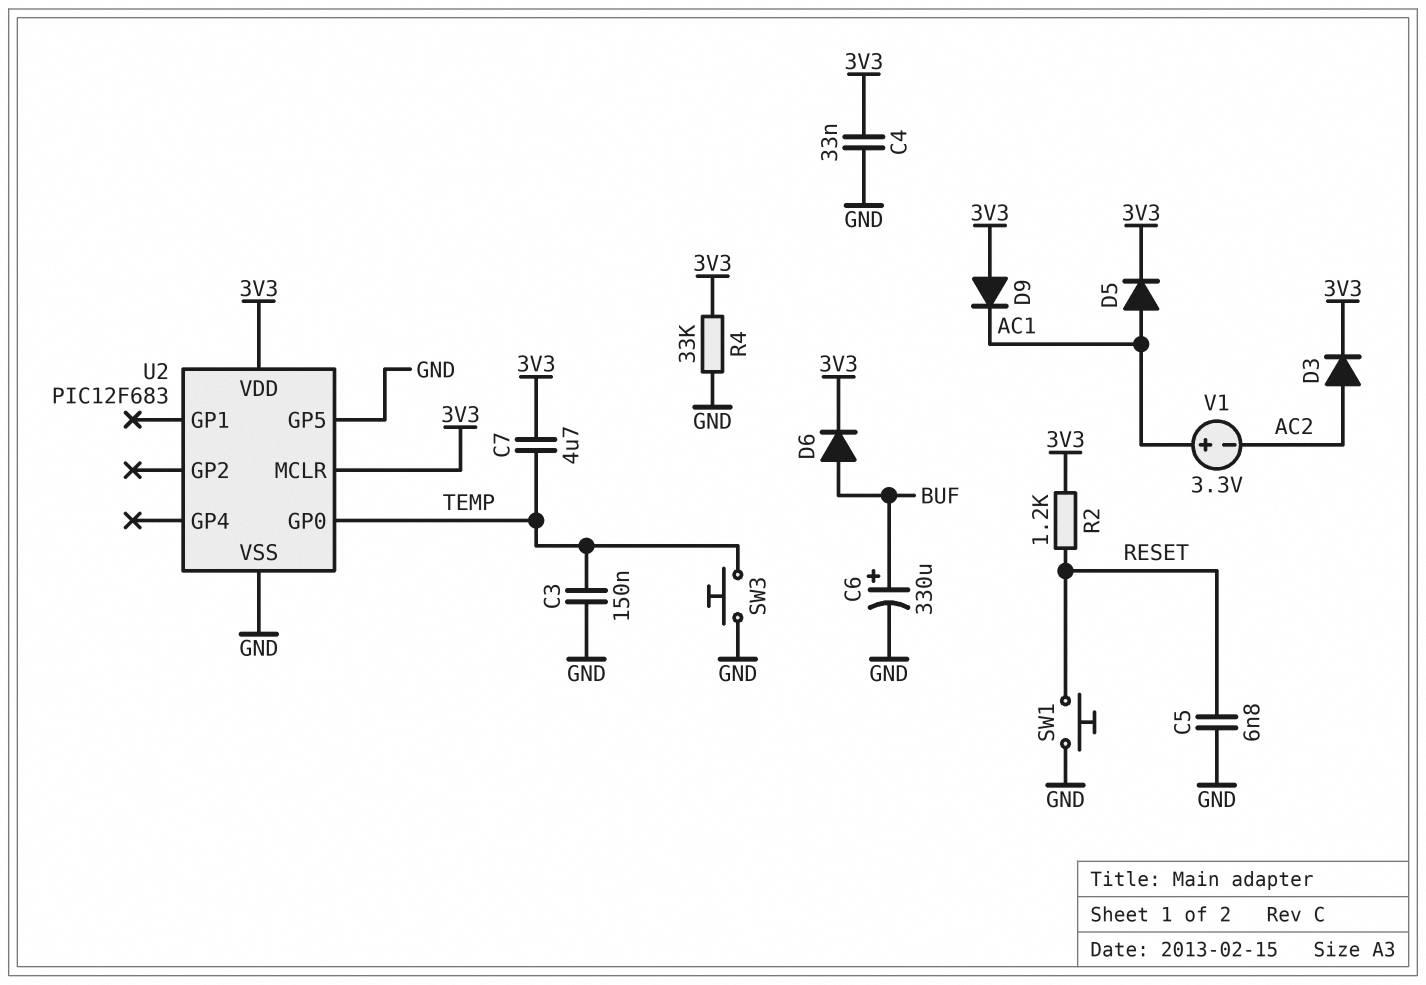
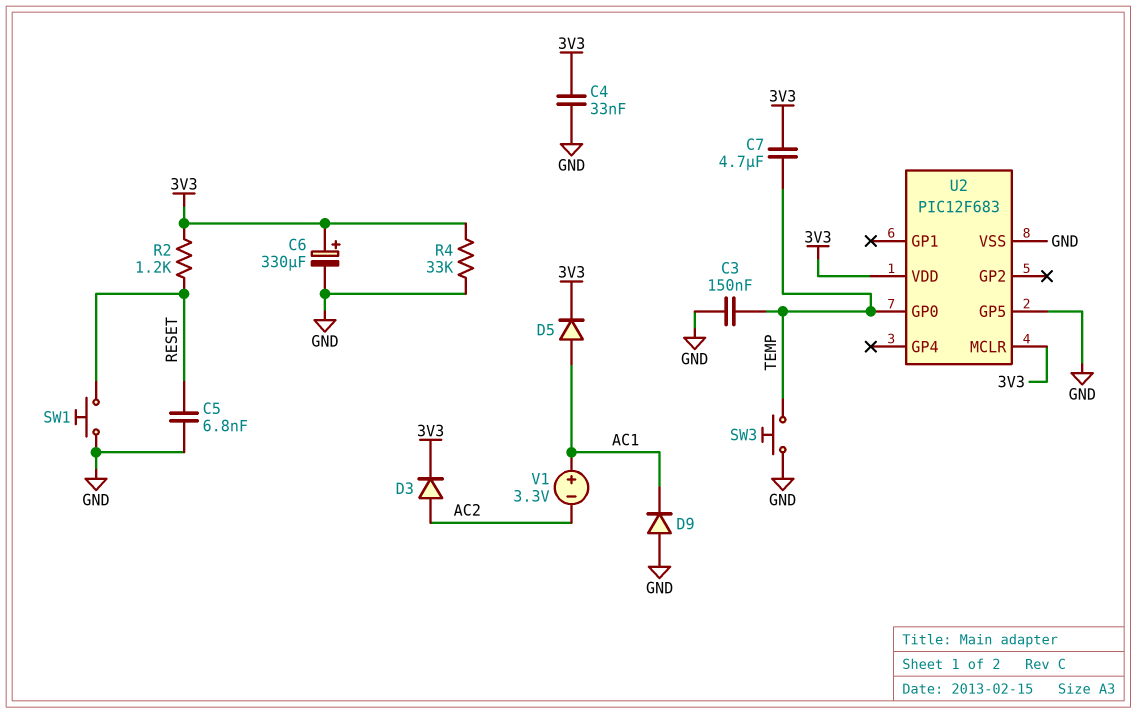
C6: 330uF (plus BUF, minus GND) -> 330uF (plus 3V3, minus GND)
D6: diode (A BUF, K 3V3) -> none
D9: diode (A 3V3, K AC1) -> diode (A GND, K AC1)

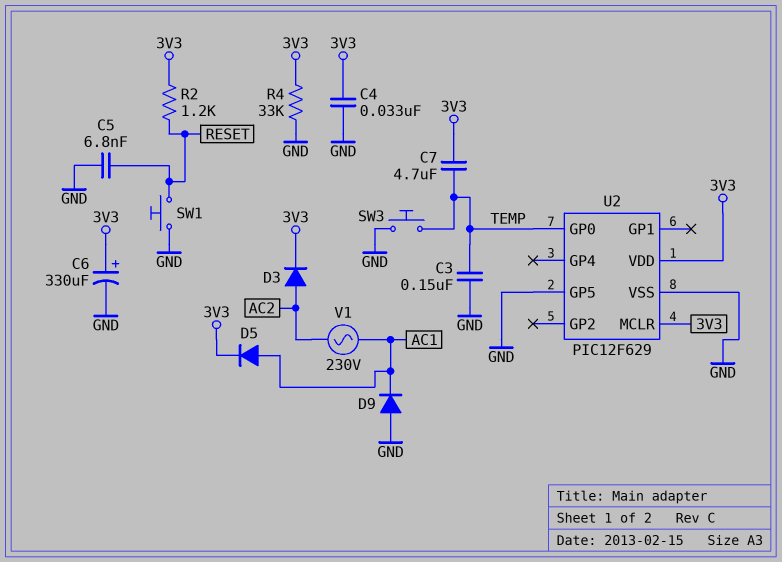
U2: PIC12F683 -> PIC12F629
V1: 3.3V (plus AC1, minus AC2) -> AC 230V (AC1, AC2)

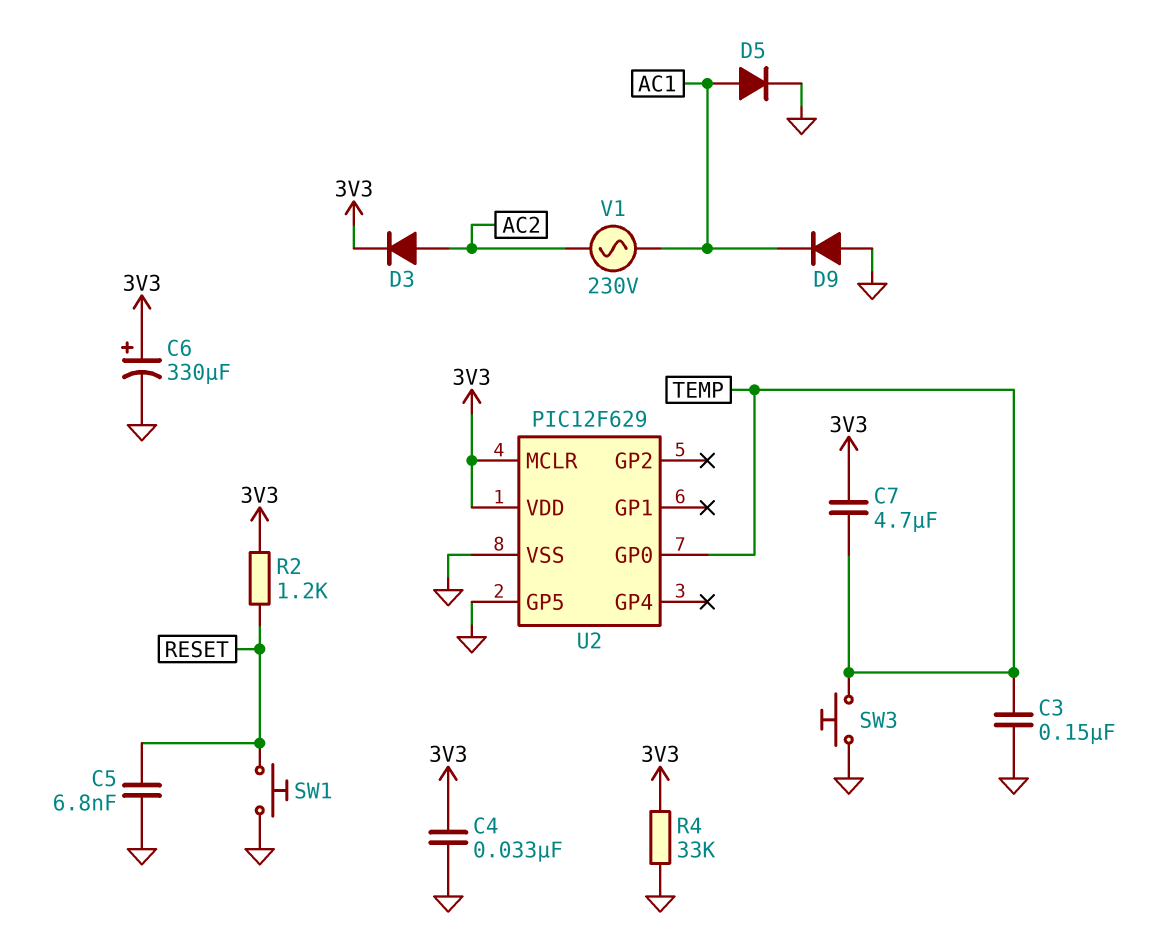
D5: diode (A AC1, K 3V3) -> diode (A AC1, K GND)

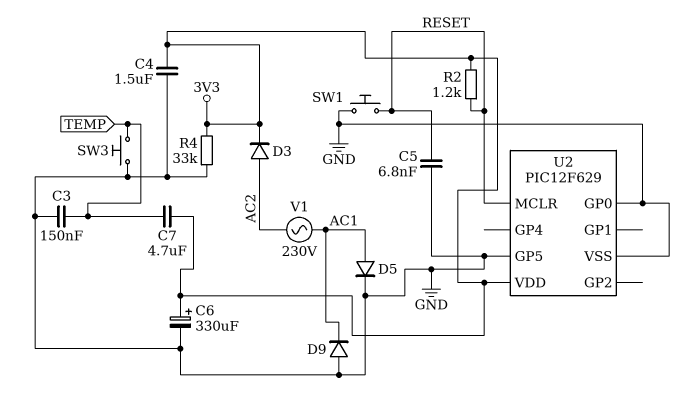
C4: 33nF (3V3, GND) -> 1.5uF (3V3, GND)
U2 pin GP0: TEMP -> GND
U2 pin MCLR: 3V3 -> RESET

